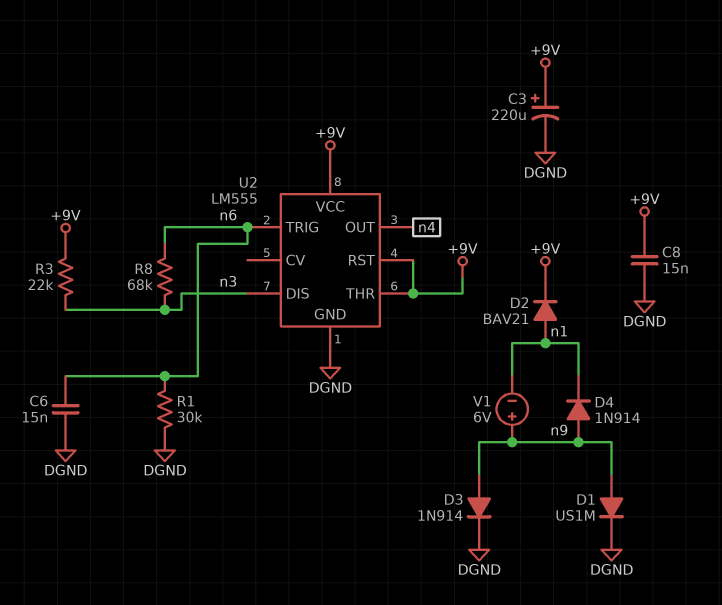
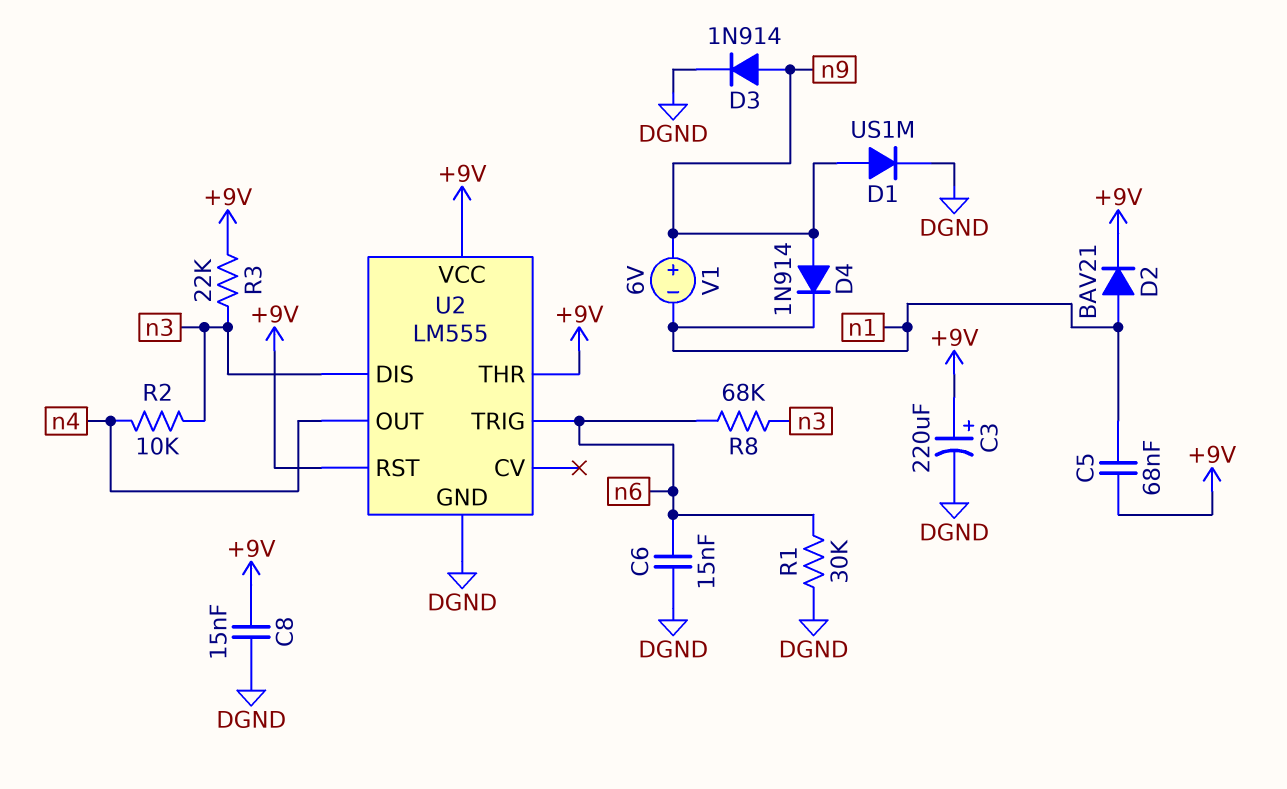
C5: none -> 68nF (+9V, n1)
R2: none -> 10k (n3, n4)

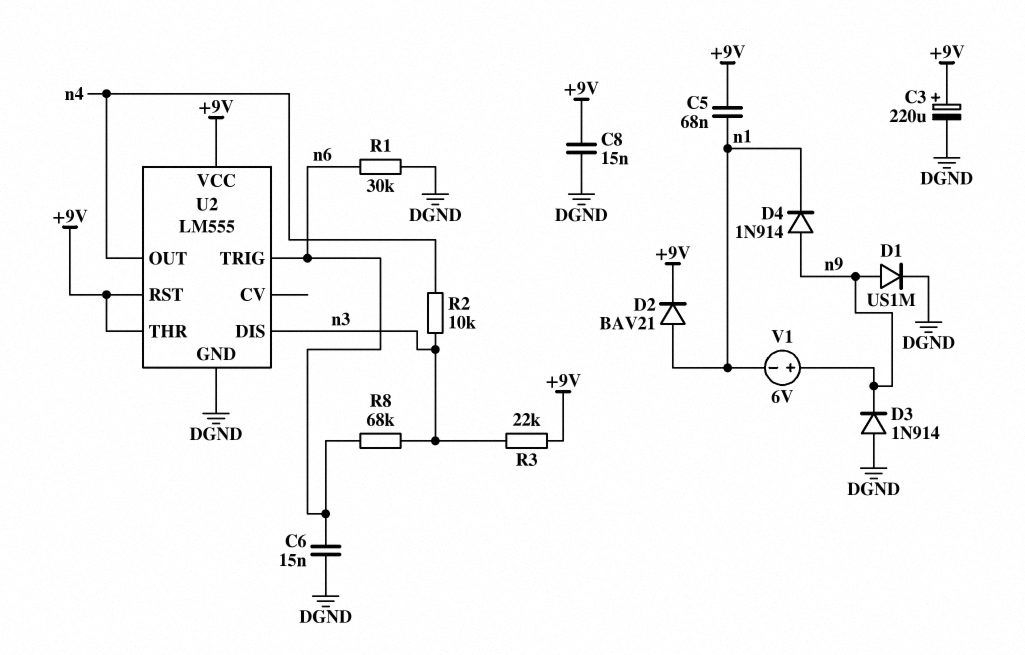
D3: diode 1N914 (A n9, K DGND) -> diode 1N914 (A DGND, K n9)

